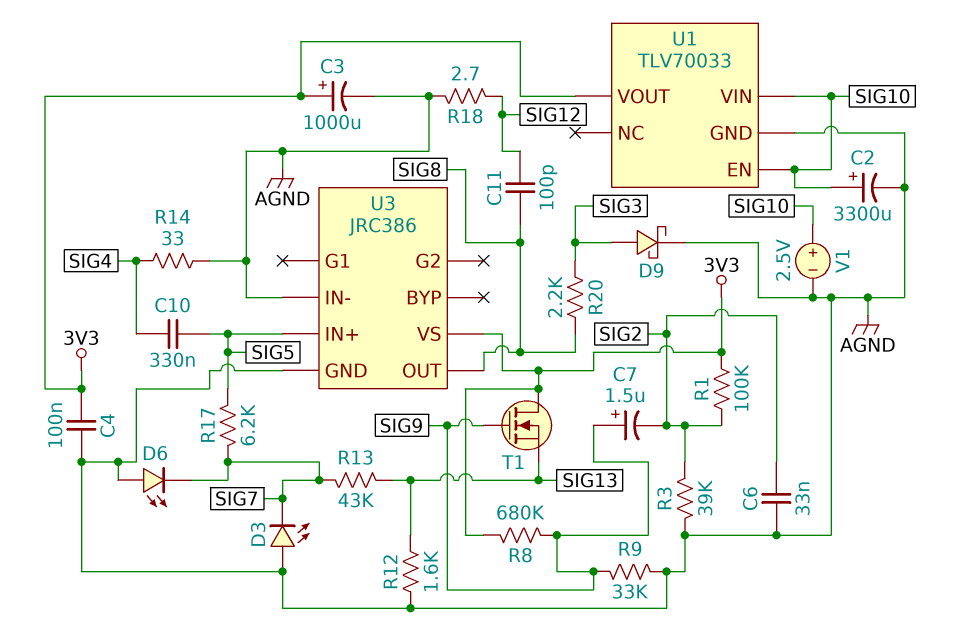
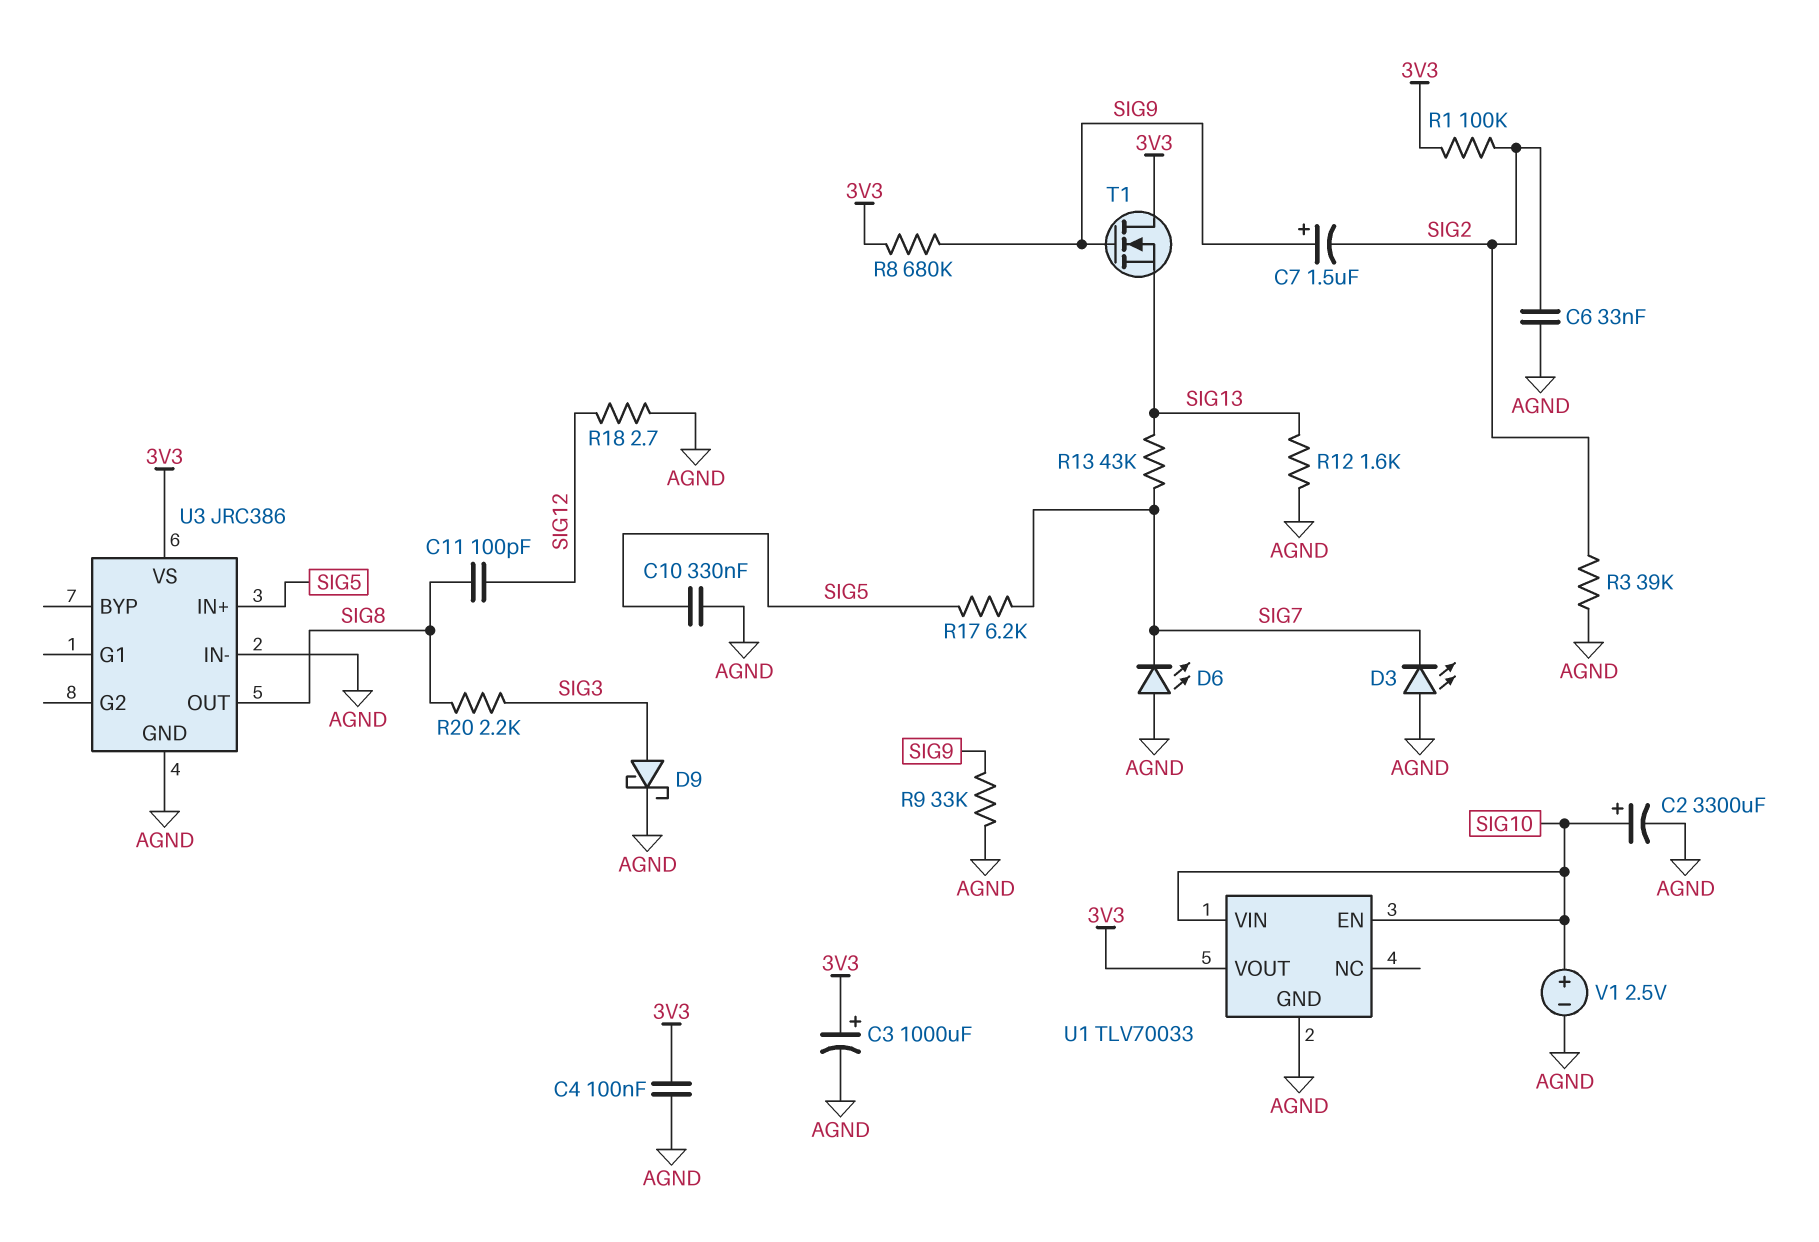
C10: 330nF (SIG4, SIG5) -> 330nF (AGND, SIG5)
R14: 33 (AGND, SIG4) -> none

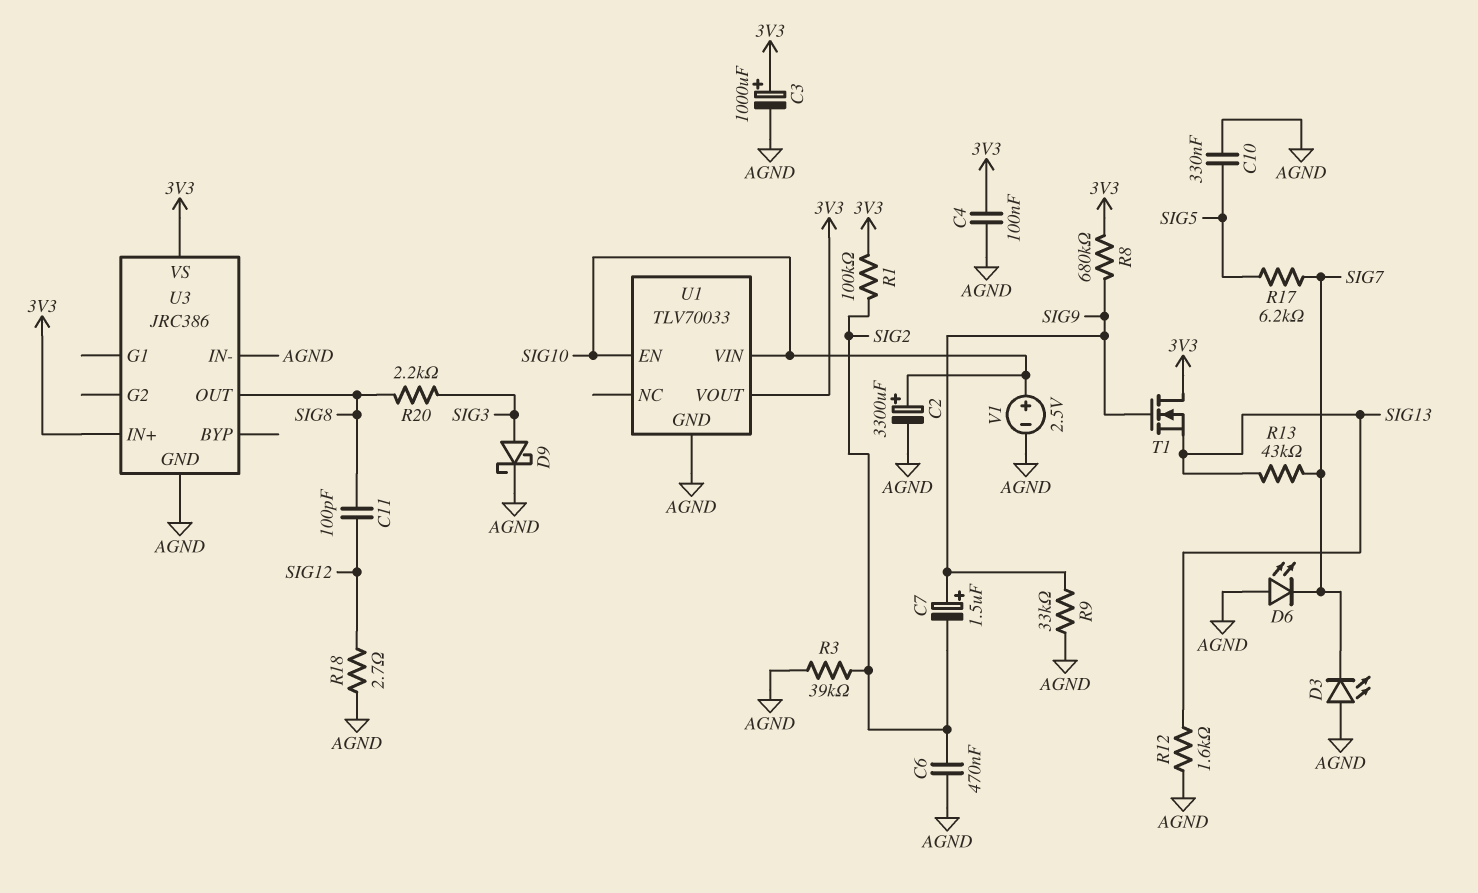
C6: 33nF (AGND, SIG2) -> 470nF (AGND, SIG2)
U3 pin IN+: SIG5 -> 3V3

